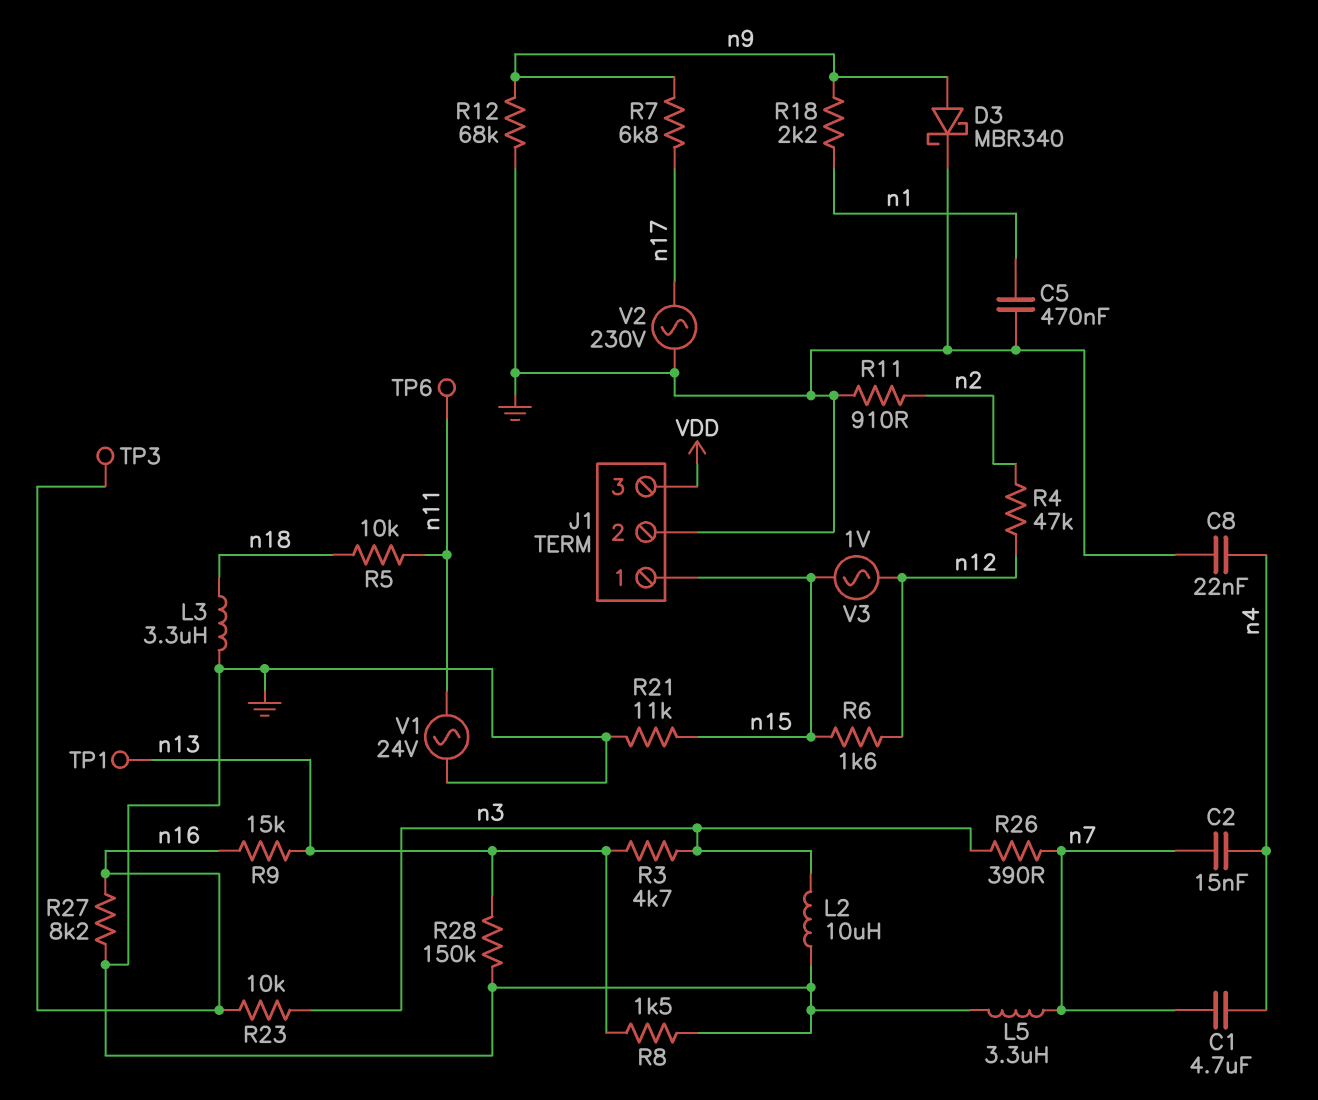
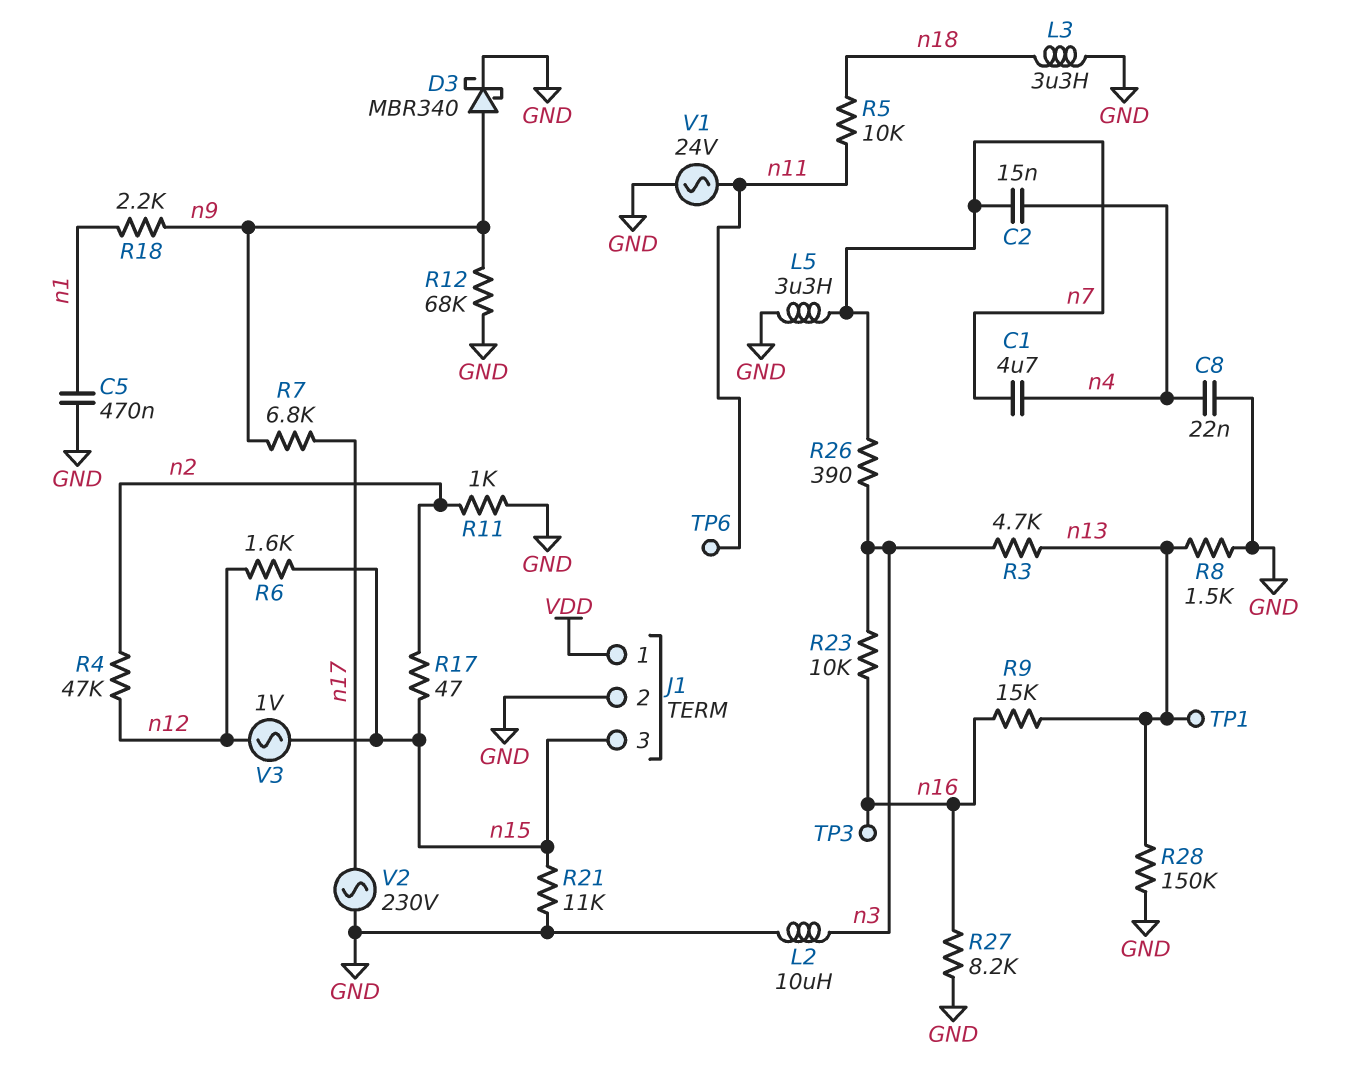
J1 pin 1: n15 -> VDD
J1 pin 3: VDD -> n15
R11: 910 (GND, n2) -> 1k (GND, n2)
R17: none -> 47 (n2, n15)

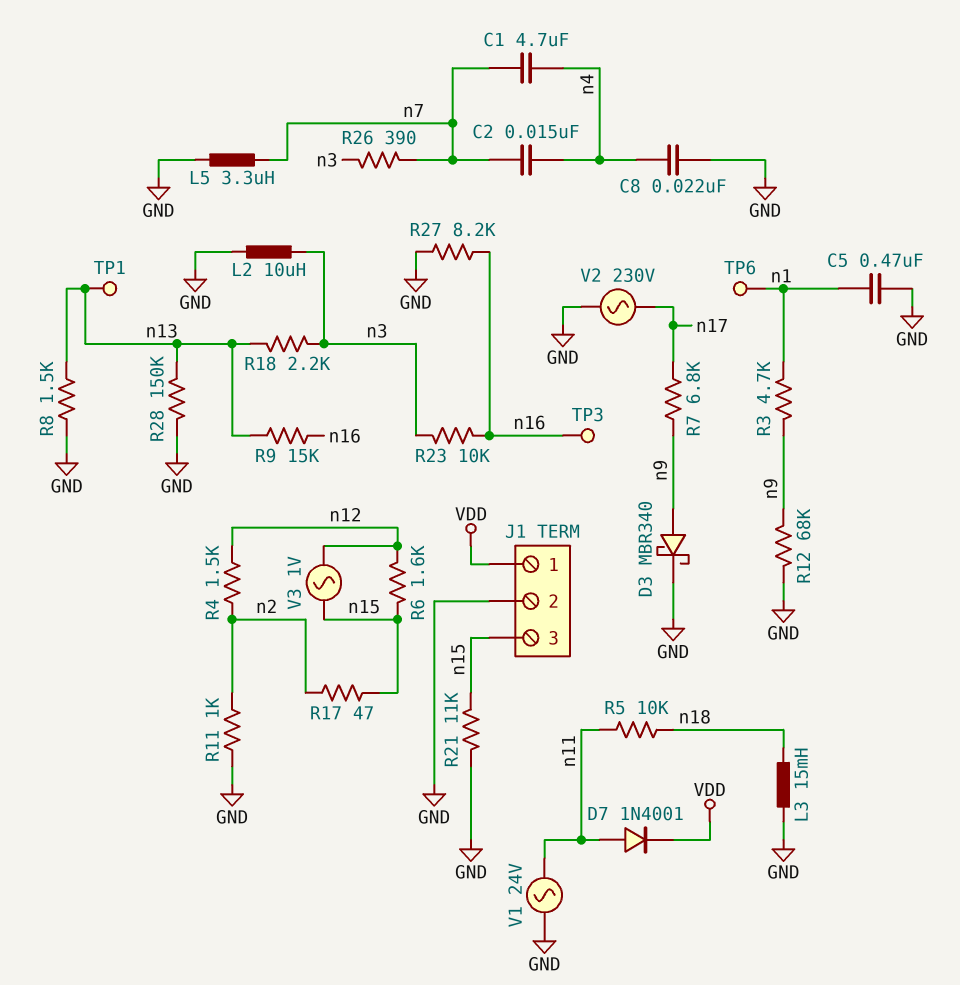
D7: none -> diode 1N4001 (A n11, K VDD)
L3: 3.3uH (GND, n18) -> 15mH (GND, n18)
R3: 4.7k (n3, n13) -> 4.7k (n1, n9)
R4: 47k (n2, n12) -> 1.5k (n2, n12)
R18: 2.2k (n1, n9) -> 2.2k (n3, n13)
TP6: test point (n11) -> test point (n1)

